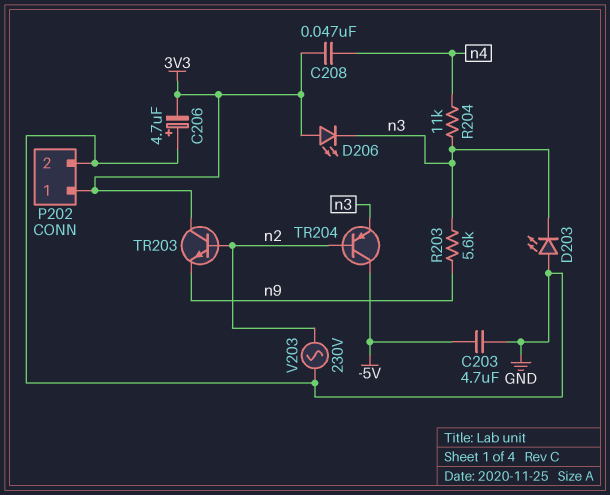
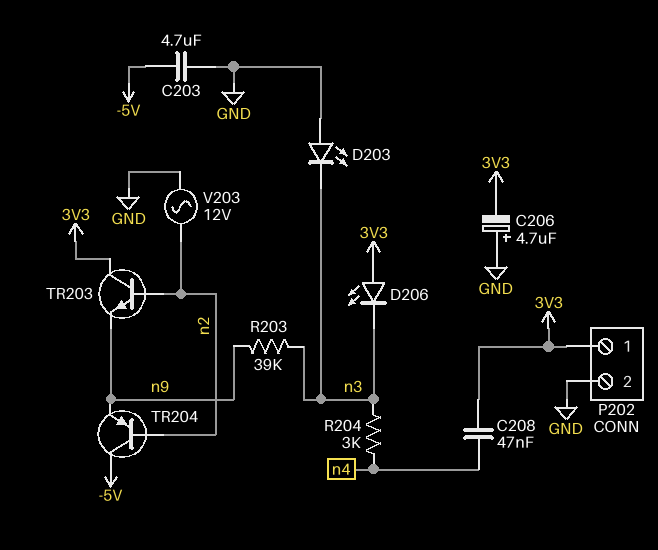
R203: 5.6k (n3, n9) -> 39k (n3, n9)
R204: 11k (n3, n4) -> 3k (n3, n4)
TR204: PNP (B n2, C -5V, E n3) -> PNP (B n2, C -5V, E n9)
V203: AC 230V (GND, n2) -> AC 12V (GND, n2)

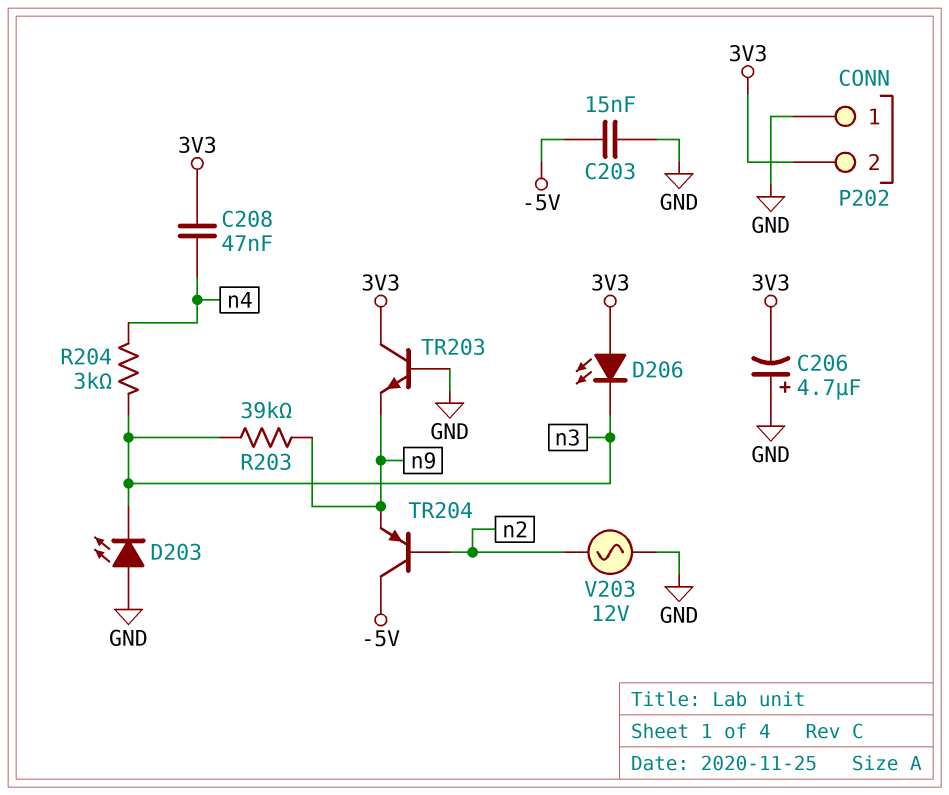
C203: 4.7uF (-5V, GND) -> 15nF (-5V, GND)
P202 pin 1: 3V3 -> GND
P202 pin 2: GND -> 3V3
TR203: NPN (B n2, C 3V3, E n9) -> NPN (B GND, C 3V3, E n9)

